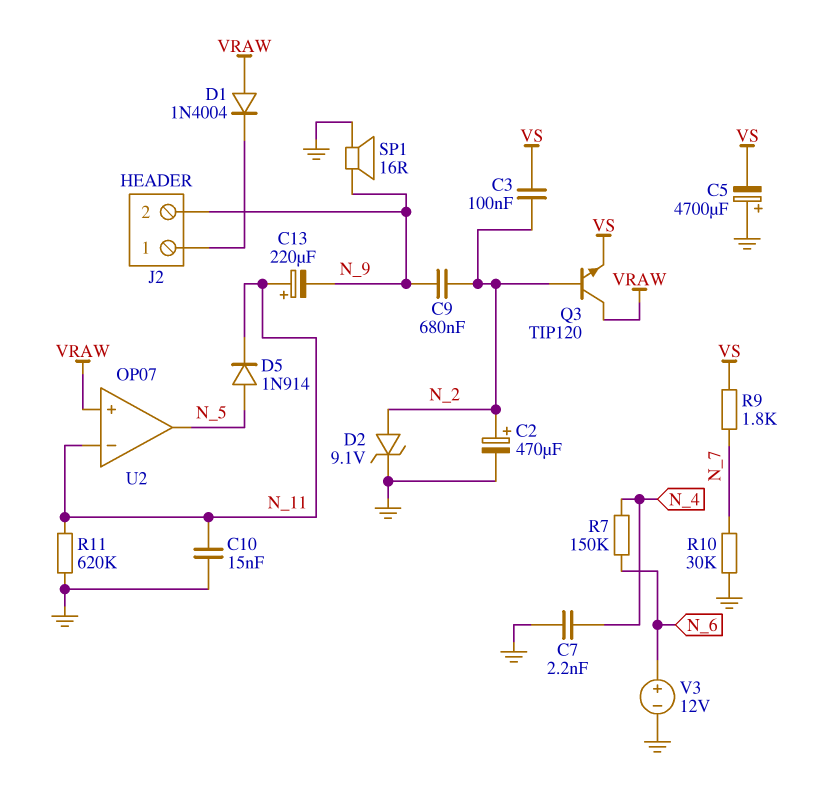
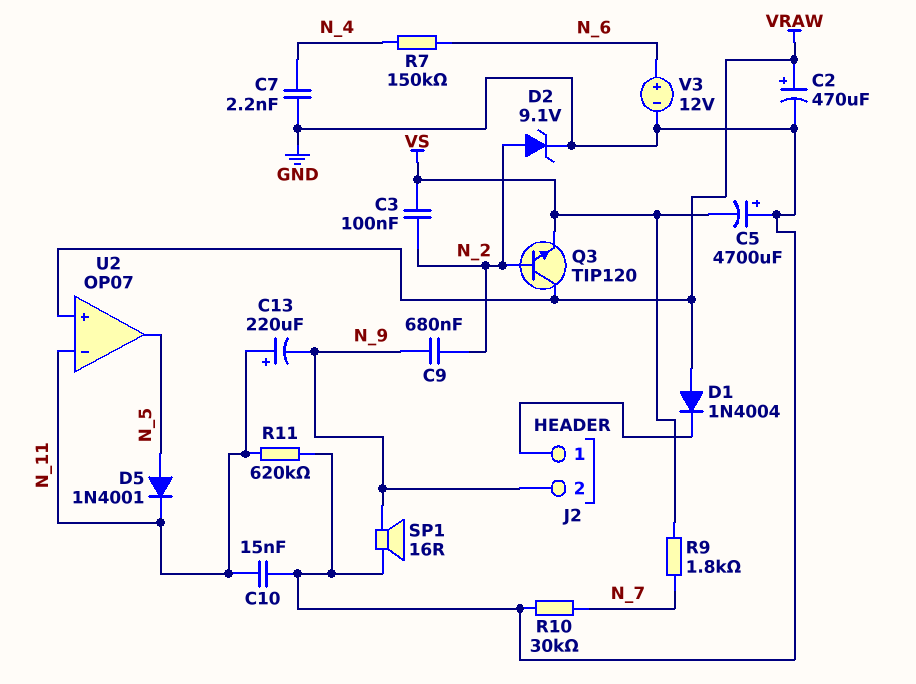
C2: 470uF (plus N_2, minus GND) -> 470uF (plus VRAW, minus GND)
D5: diode 1N914 (A N_5, K N_11) -> diode 1N4001 (A N_5, K N_11)

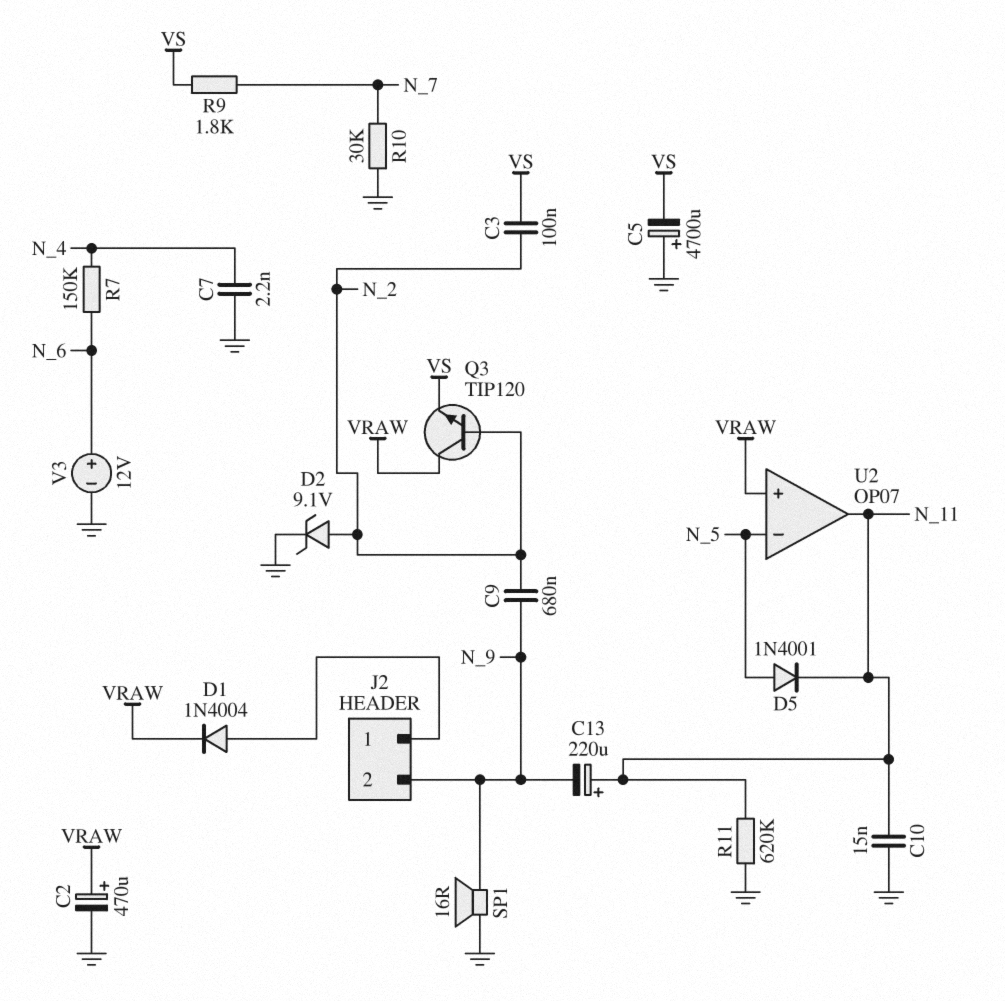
D1: diode 1N4004 (A VRAW, K J2/1) -> diode 1N4004 (A J2/1, K VRAW)
U2 pin in-: N_11 -> N_5
U2 pin out: N_5 -> N_11

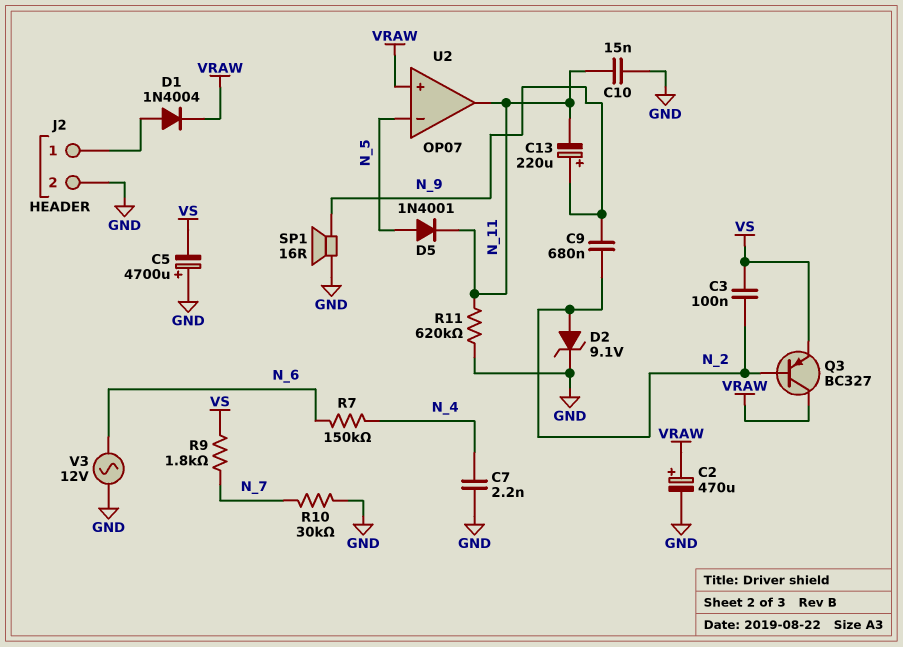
C13: 220uF (plus N_11, minus N_9) -> 220uF (plus N_9, minus N_11)
J2 pin 2: N_9 -> GND
Q3: NPN TIP120 (B N_2, C VRAW, E VS) -> PNP BC327 (B N_2, C VRAW, E VS)
V3: 12V (plus N_6, minus GND) -> AC 12V (GND, N_6)

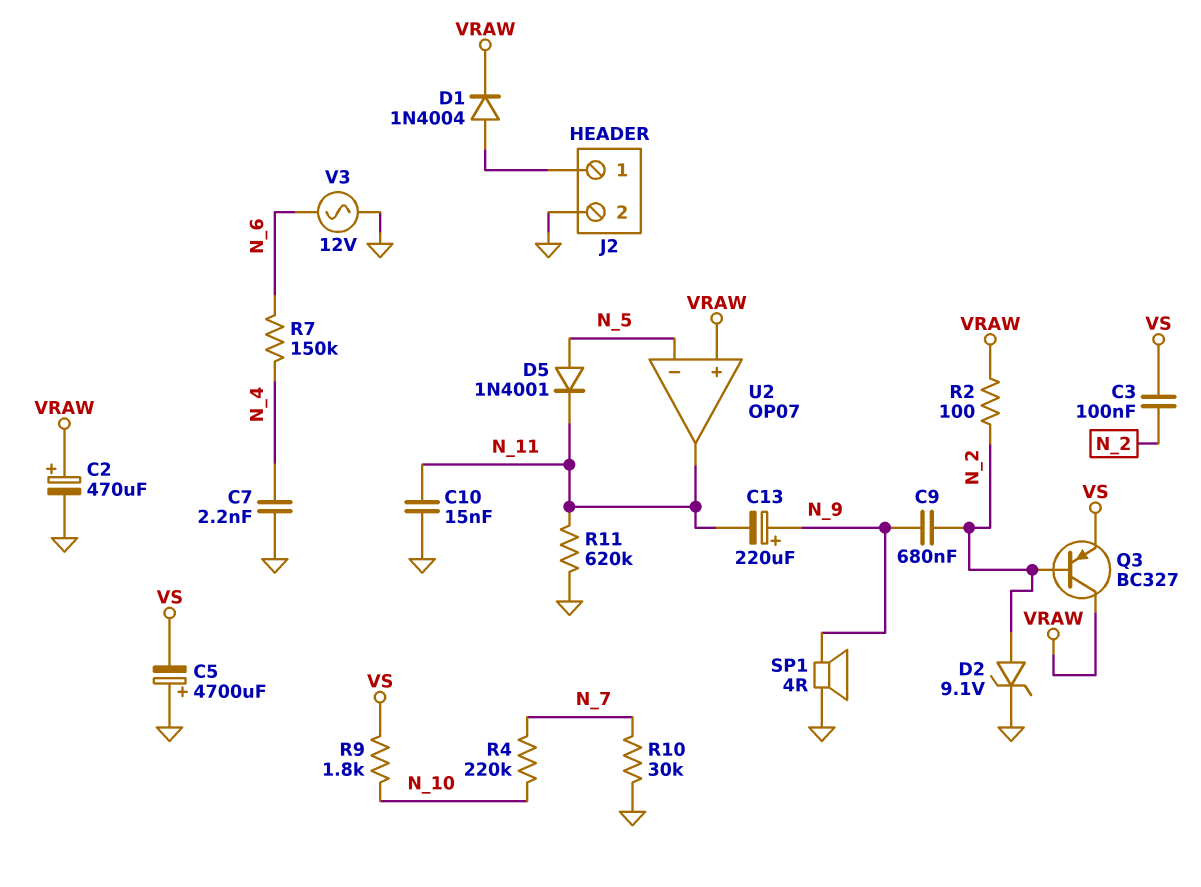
R2: none -> 100 (N_2, VRAW)
R4: none -> 220k (N_7, N_10)
R9: 1.8k (N_7, VS) -> 1.8k (N_10, VS)
SP1: speaker 16R (GND, N_9) -> speaker 4R (GND, N_9)

